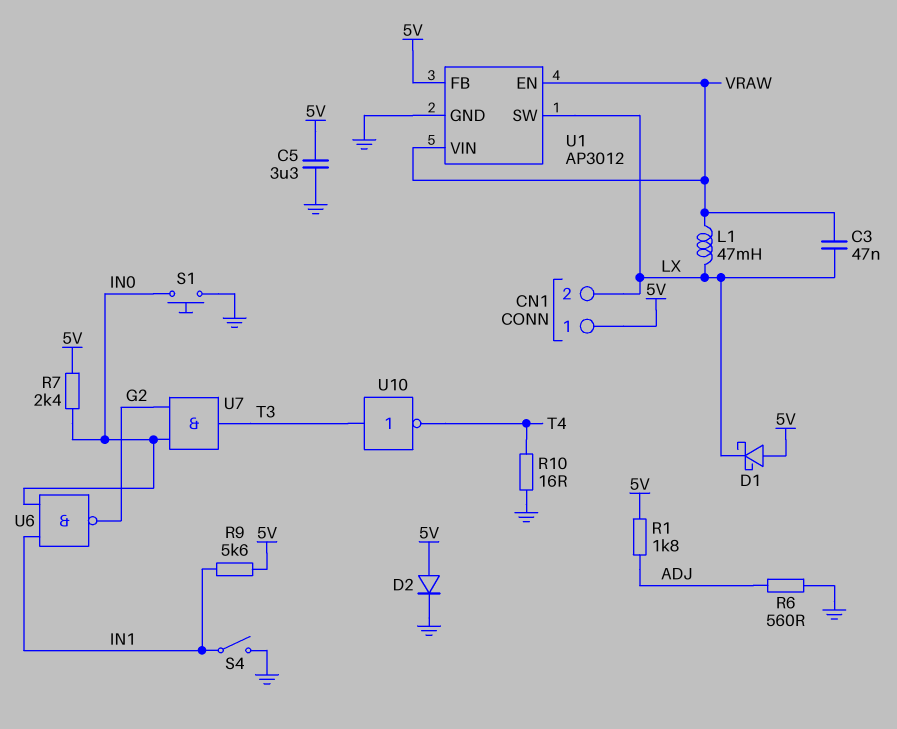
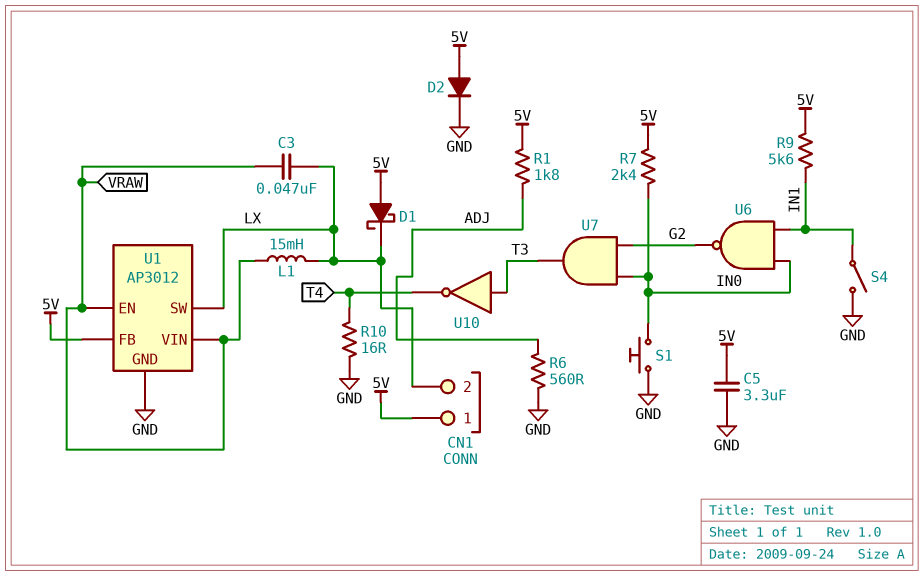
L1: 47mH (LX, VRAW) -> 15mH (LX, VRAW)

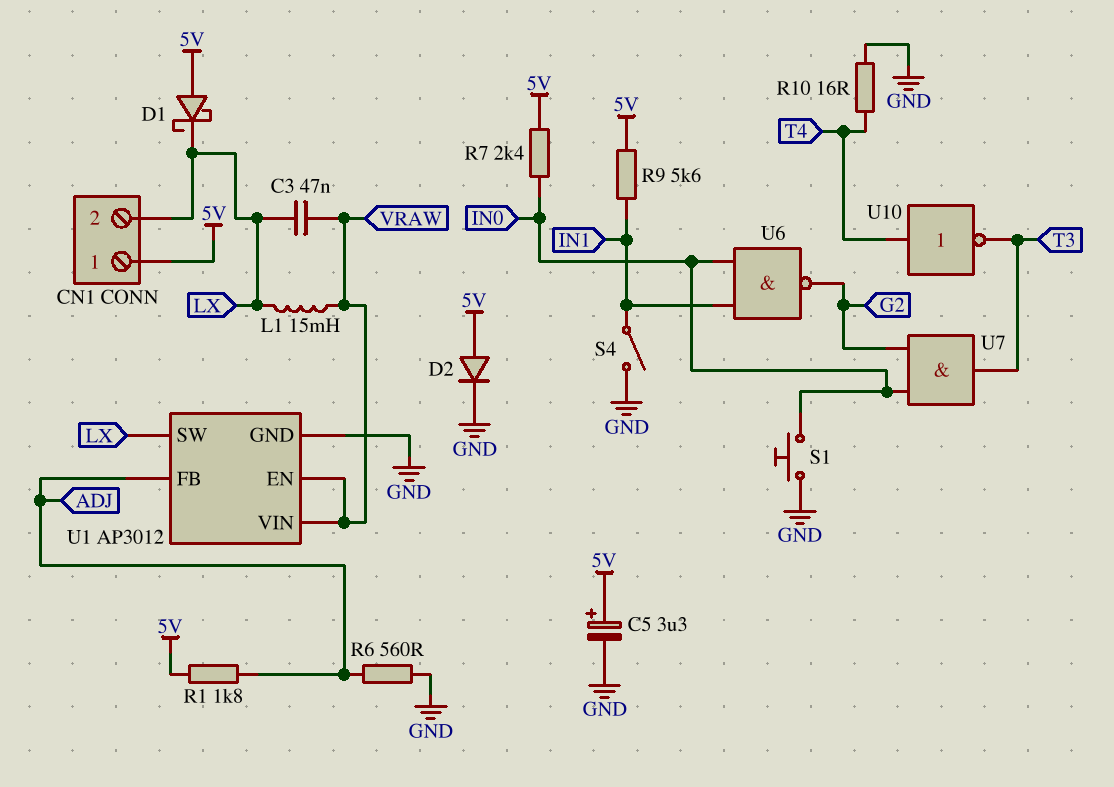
C5: 3.3uF (5V, GND) -> 3.3uF (plus 5V, minus GND)
U1 pin FB: 5V -> ADJ
U10: NOT (in T3, out T4) -> NOT (in T4, out T3)

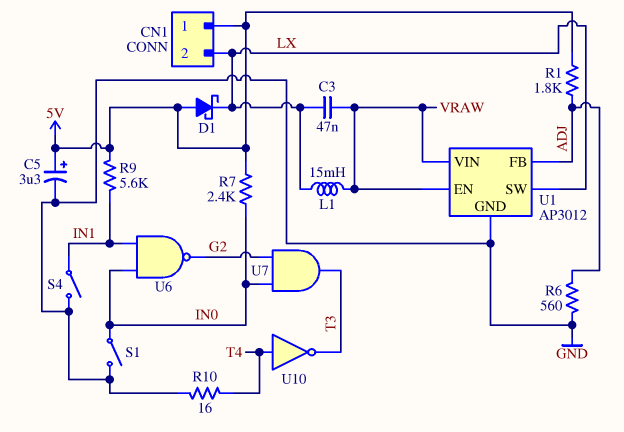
D2: diode (A 5V, K GND) -> none
S1: button (GND, IN0) -> switch (GND, IN0)

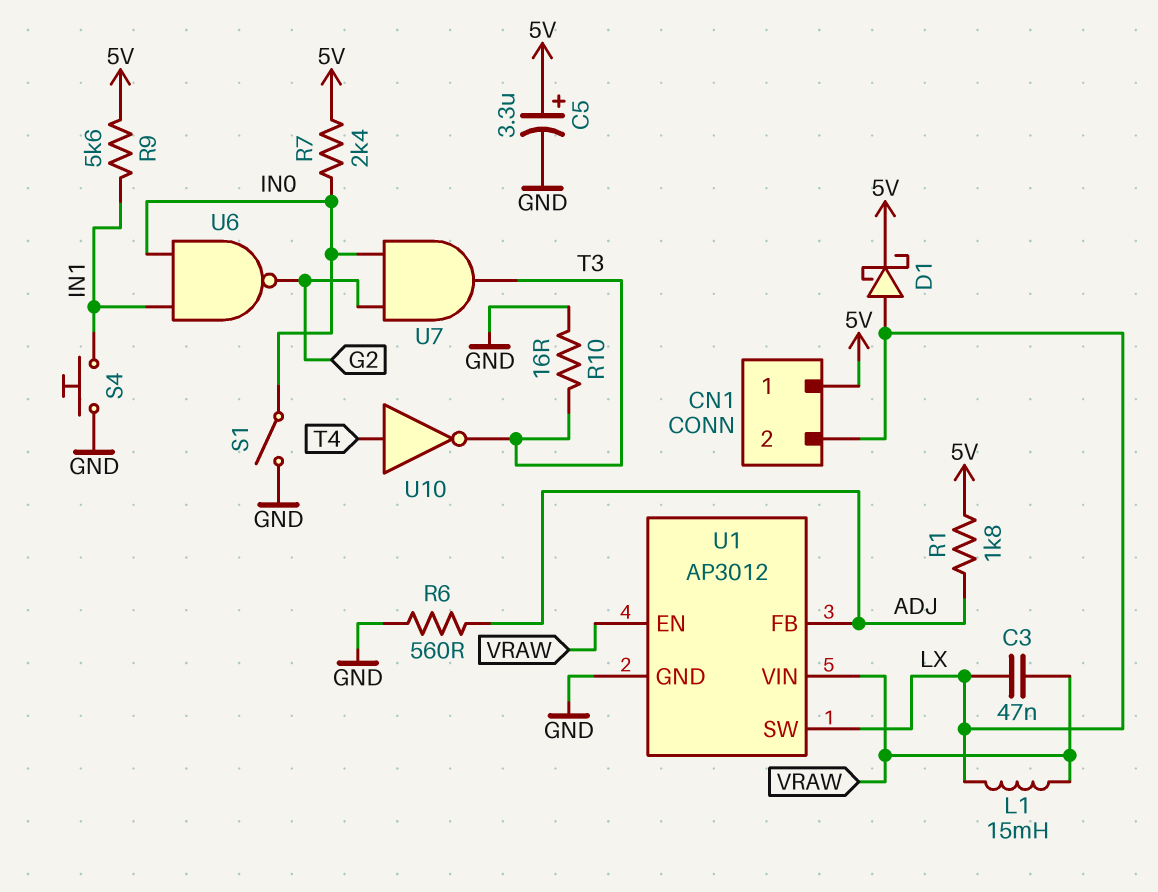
D1: schottky (A 5V, K LX) -> schottky (A LX, K 5V)
R10: 16 (GND, T4) -> 16 (GND, T3)
S4: switch (GND, IN1) -> button (GND, IN1)

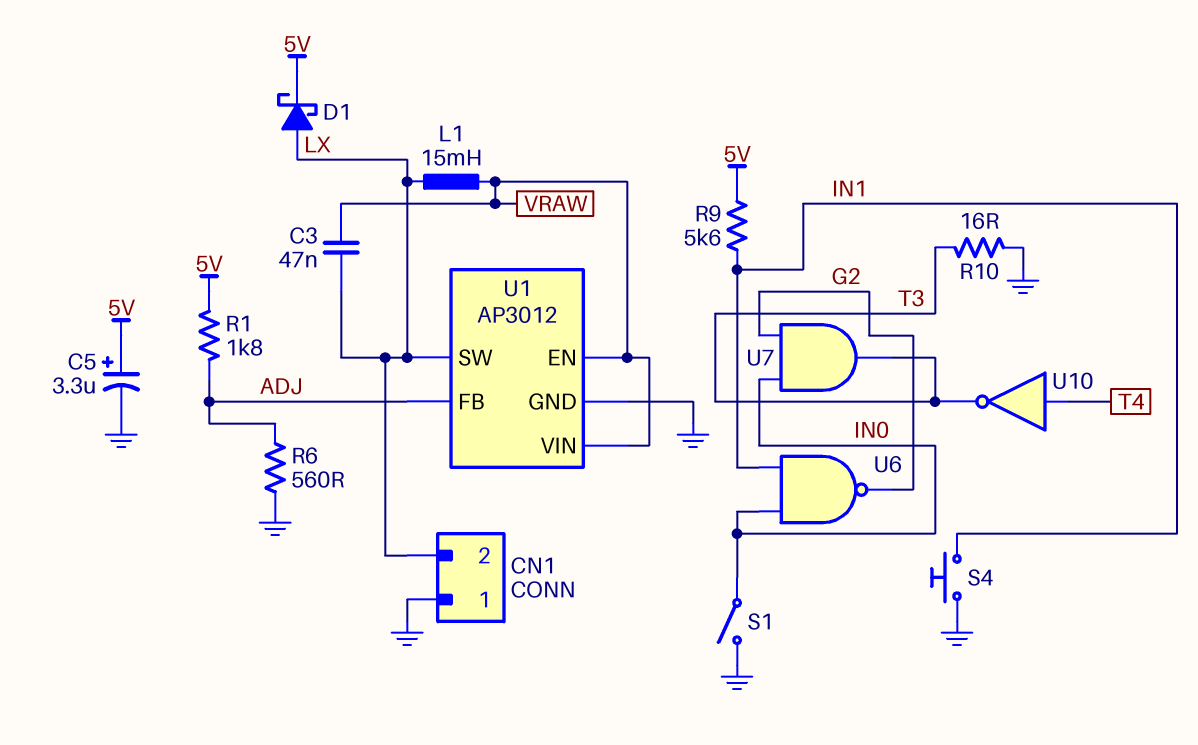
CN1 pin 1: 5V -> GND
R7: 2.4k (5V, IN0) -> none

